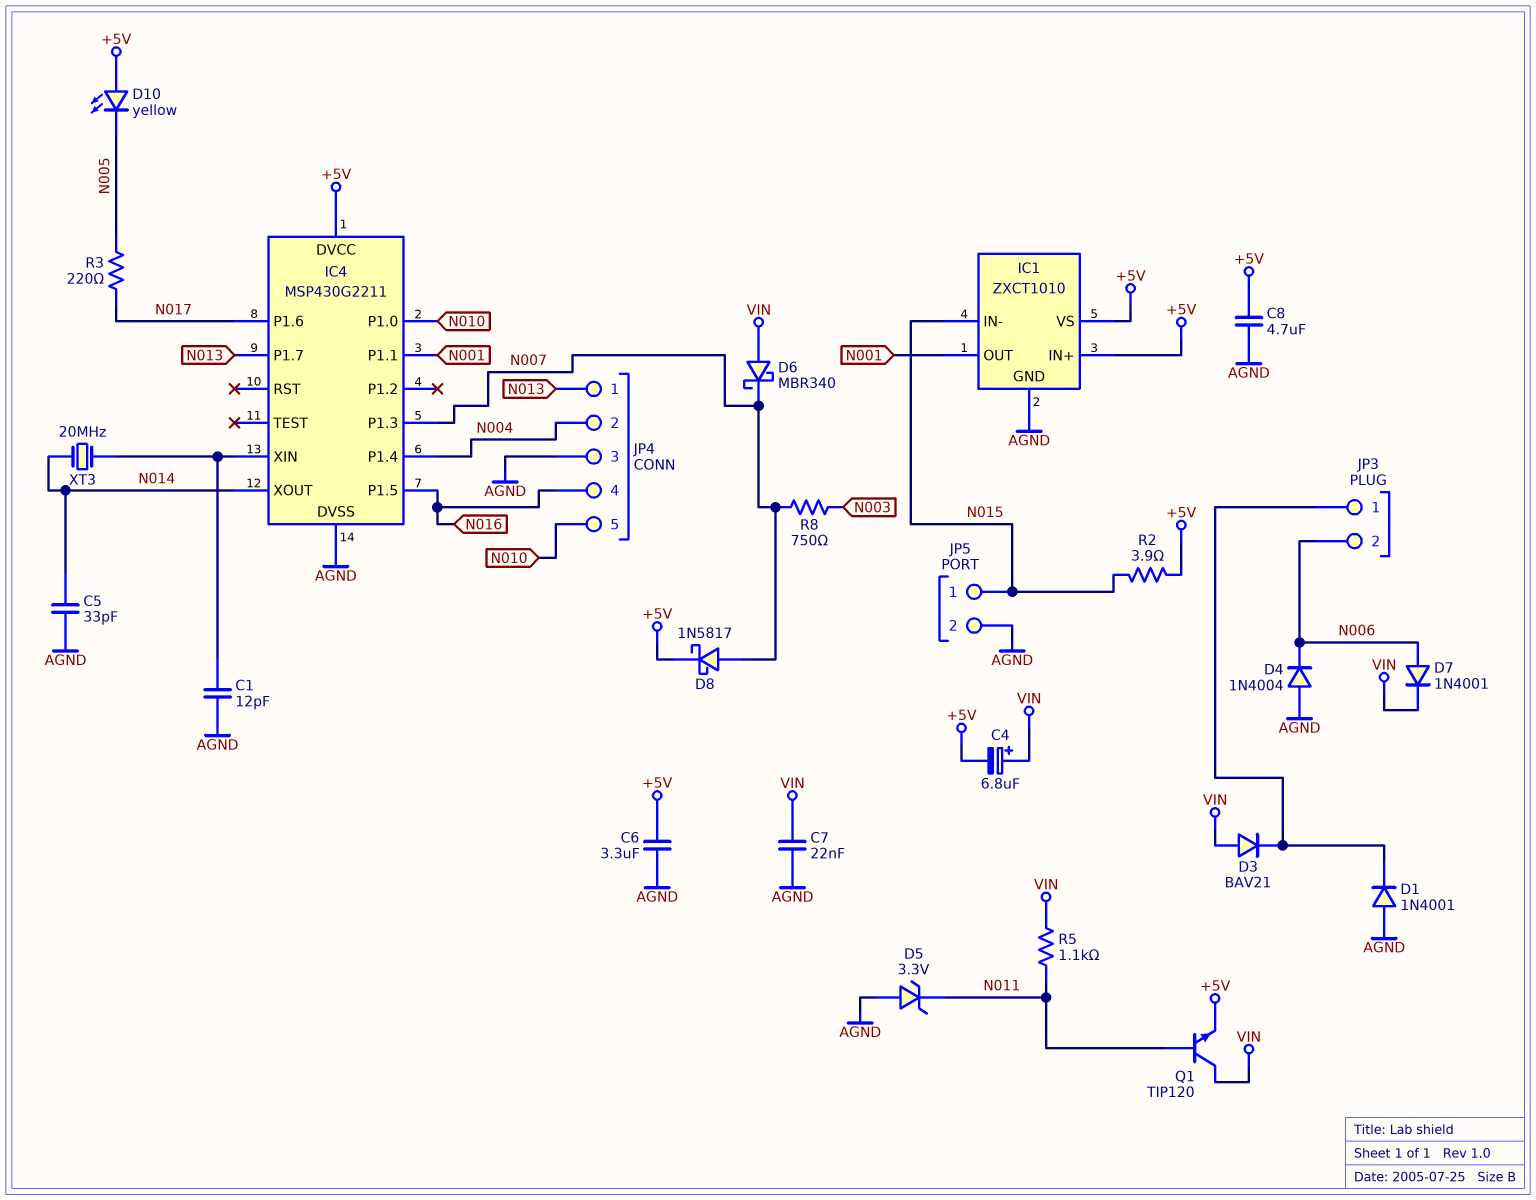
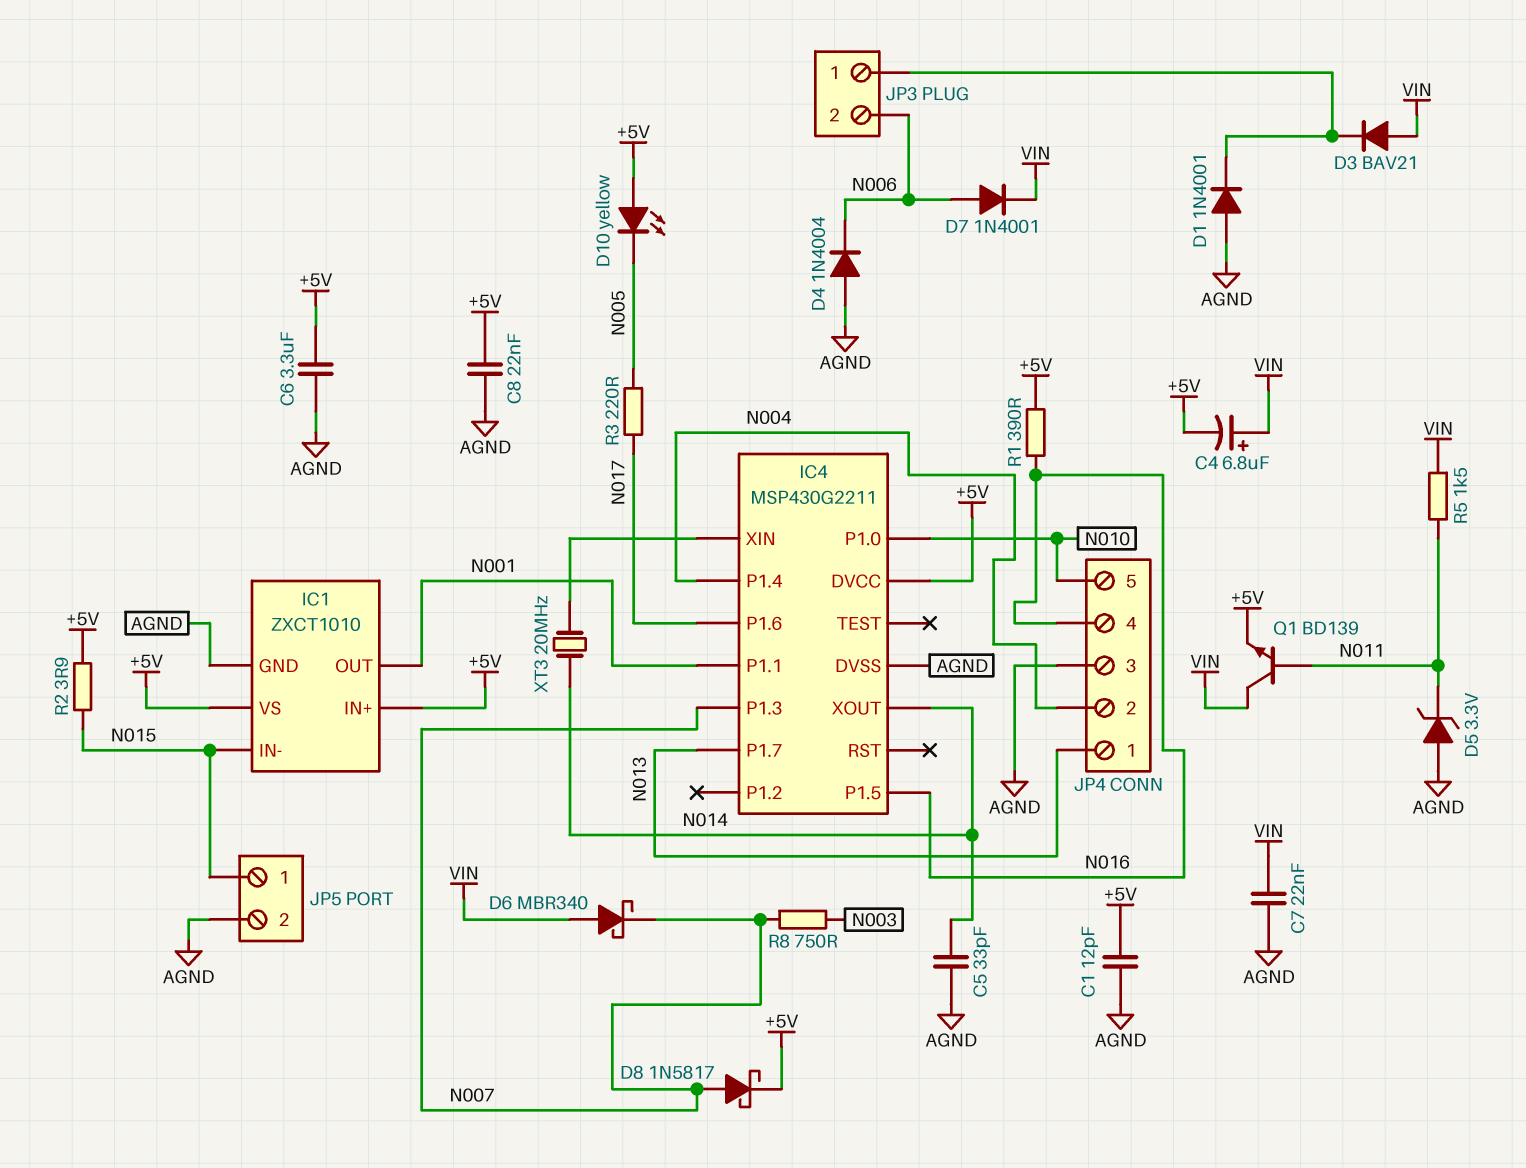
C1: 12pF (AGND, IC4/XIN) -> 12pF (+5V, AGND)
C8: 4.7uF (+5V, AGND) -> 22nF (+5V, AGND)
Q1: NPN TIP120 (B N011, C VIN, E +5V) -> NPN BD139 (B N011, C VIN, E +5V)
R1: none -> 390 (+5V, N016)
R5: 1.1k (N011, VIN) -> 1.5k (N011, VIN)

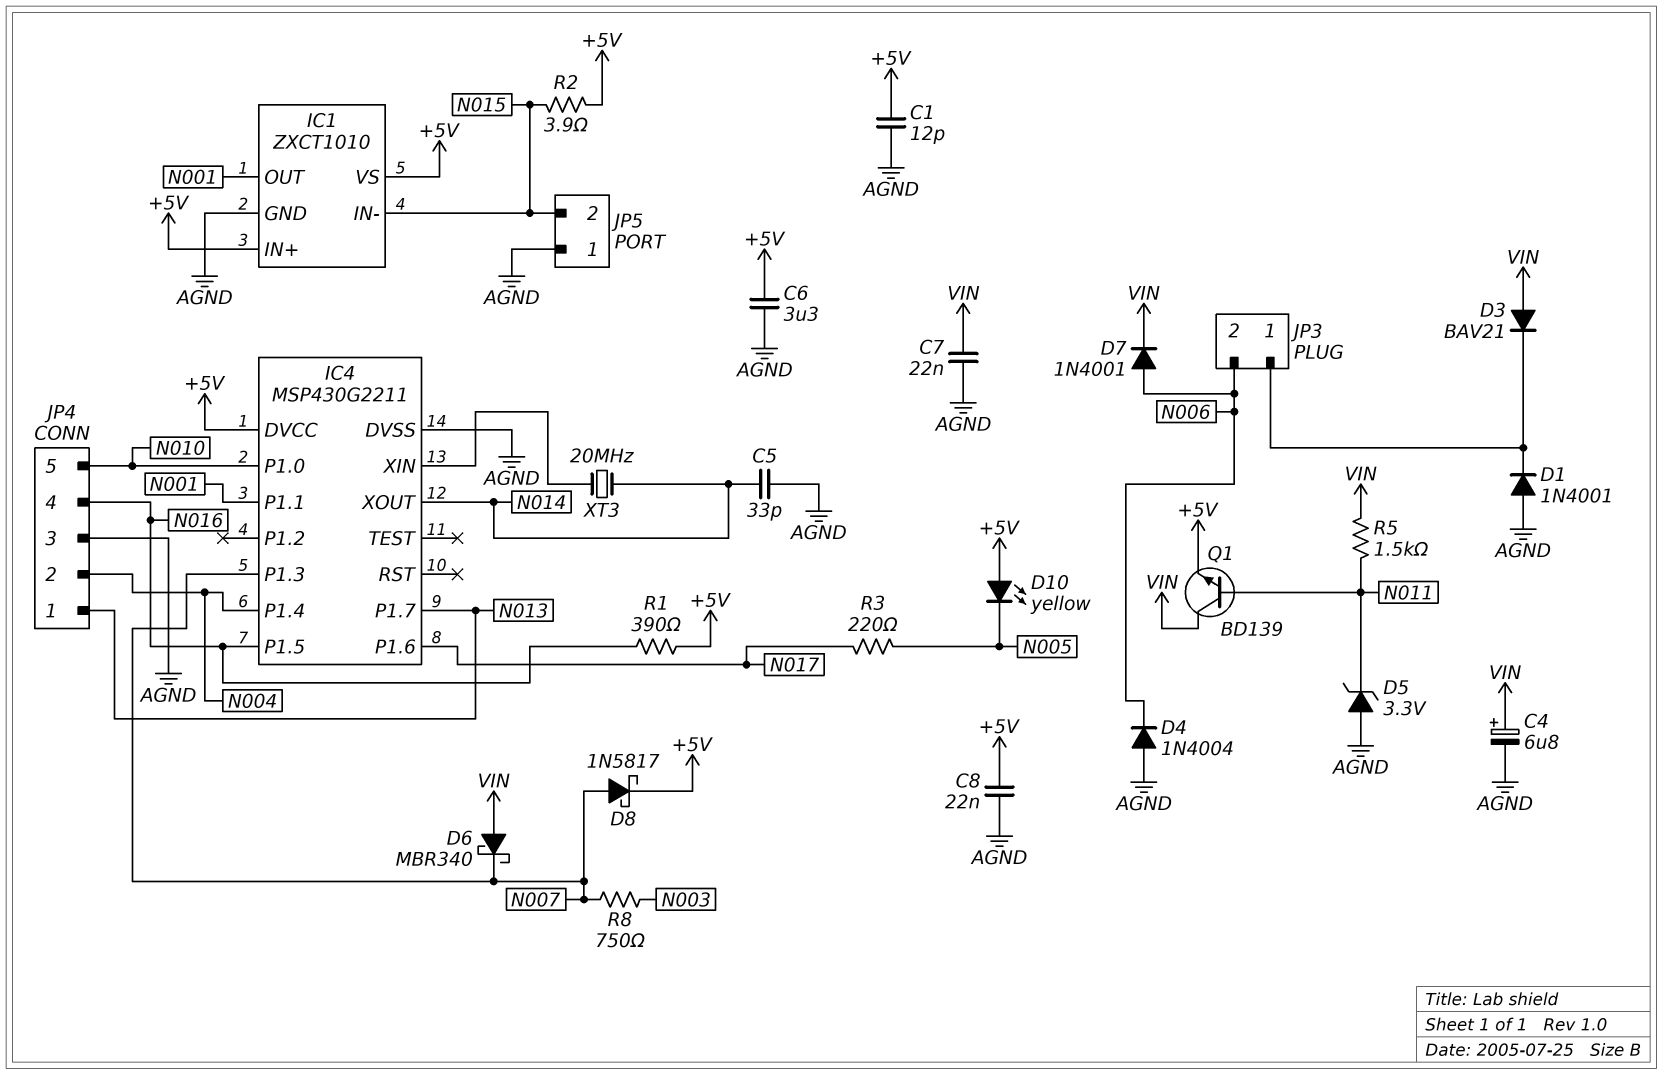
C4: 6.8uF (plus VIN, minus +5V) -> 6.8uF (plus VIN, minus AGND)
JP5 pin 1: N015 -> AGND
JP5 pin 2: AGND -> N015

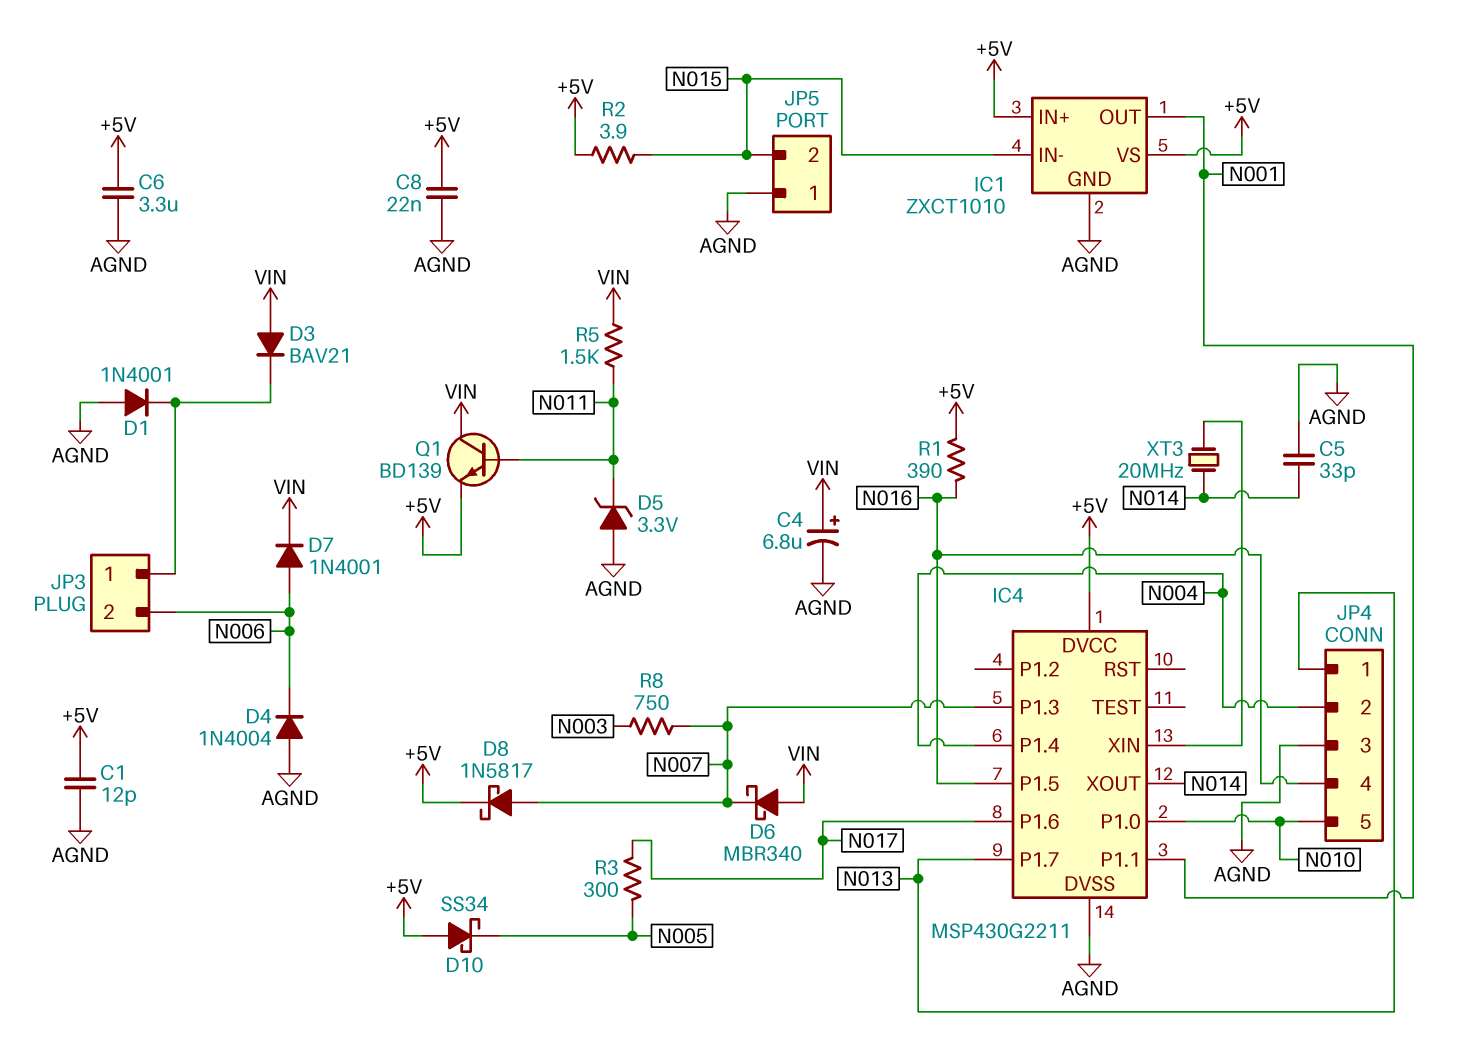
C7: 22nF (AGND, VIN) -> none
D10: LED yellow (A +5V, K N005) -> schottky SS34 (A +5V, K N005)
R3: 220 (N005, N017) -> 300 (N005, N017)

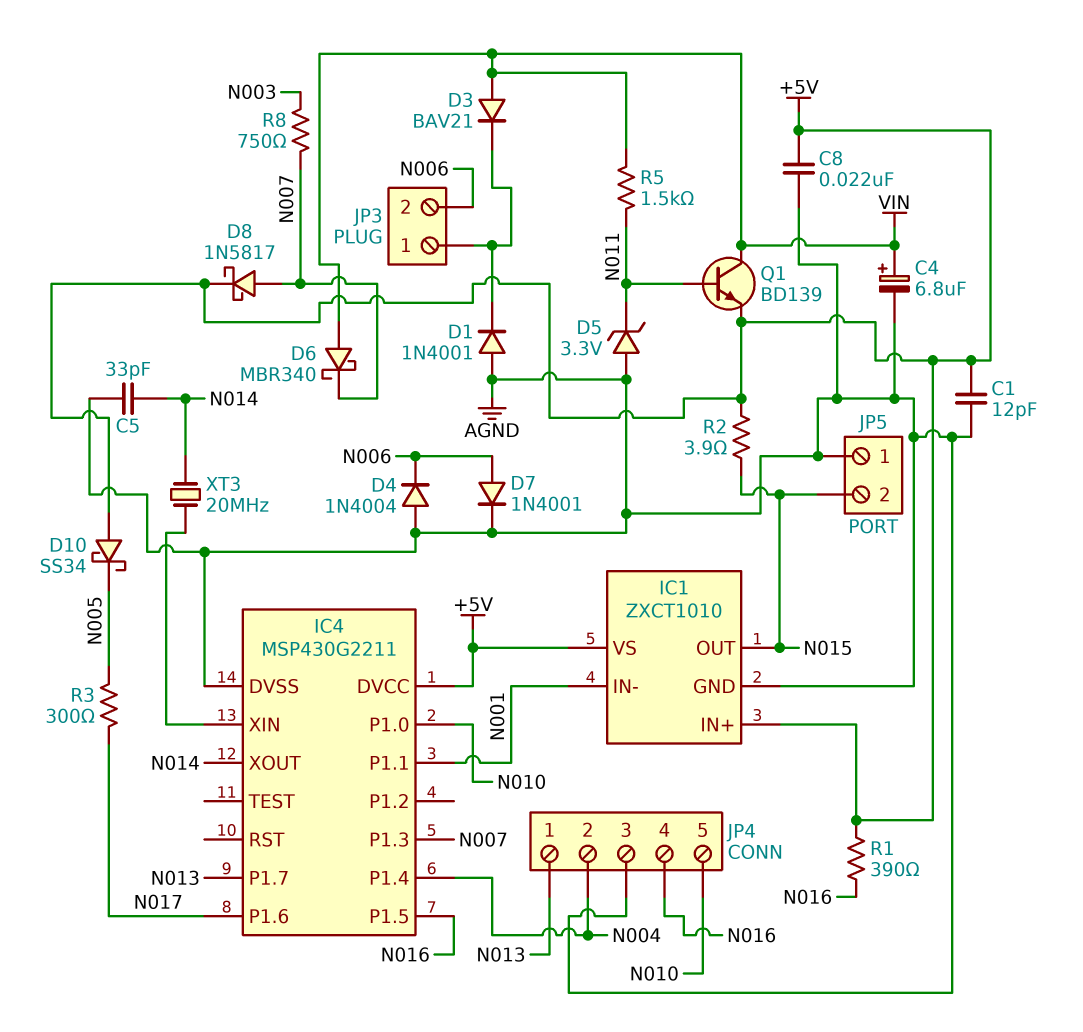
C6: 3.3uF (+5V, AGND) -> none
D7: diode 1N4001 (A N006, K VIN) -> diode 1N4001 (A N006, K AGND)
IC1 pin IN-: N015 -> N001
IC1 pin OUT: N001 -> N015

